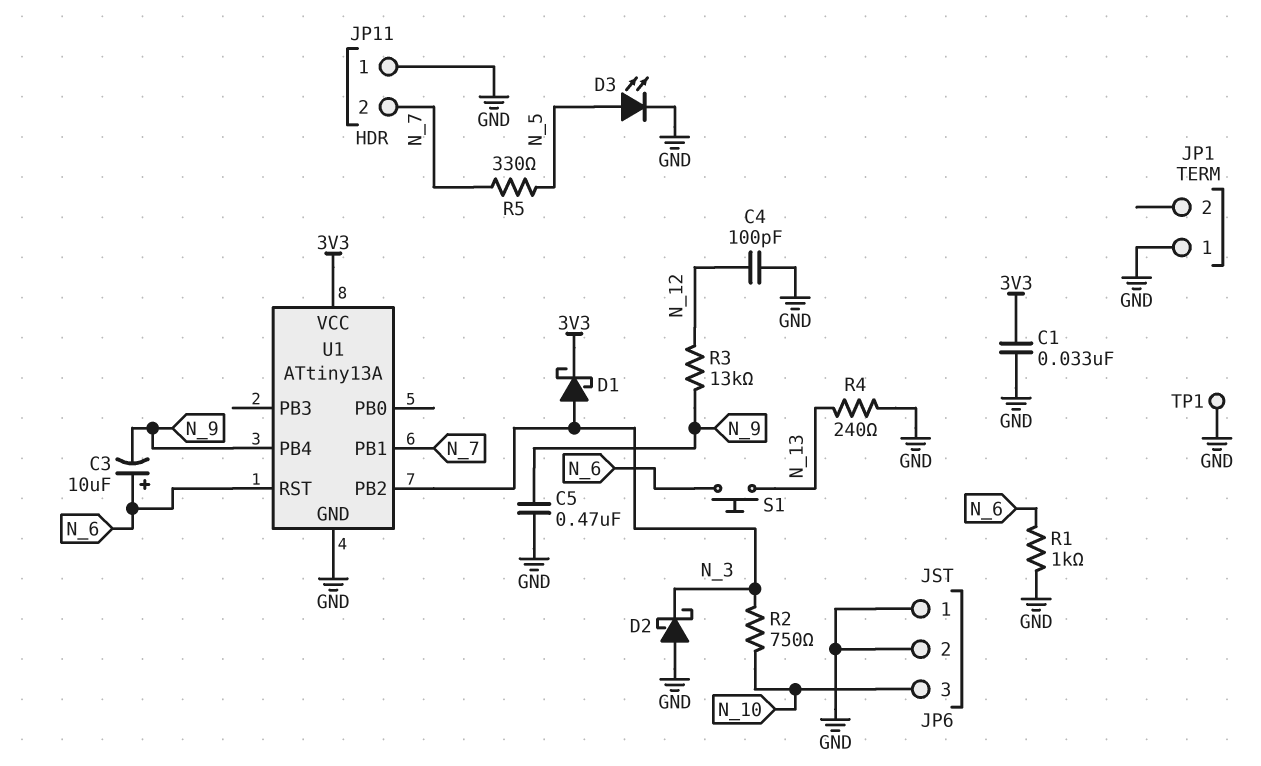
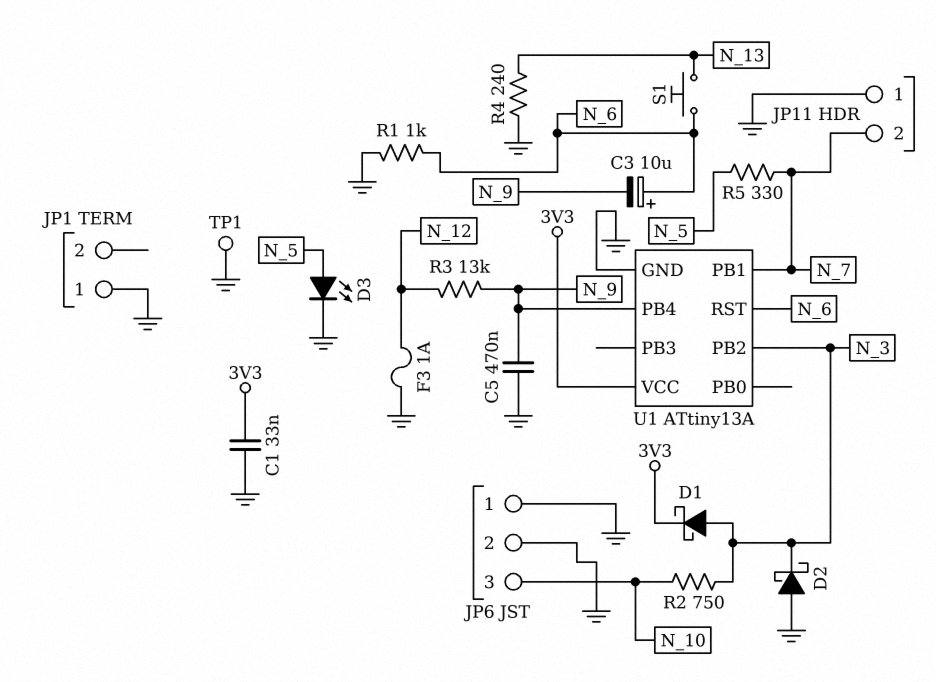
C4: 100pF (GND, N_12) -> none
F3: none -> 1A (GND, N_12)

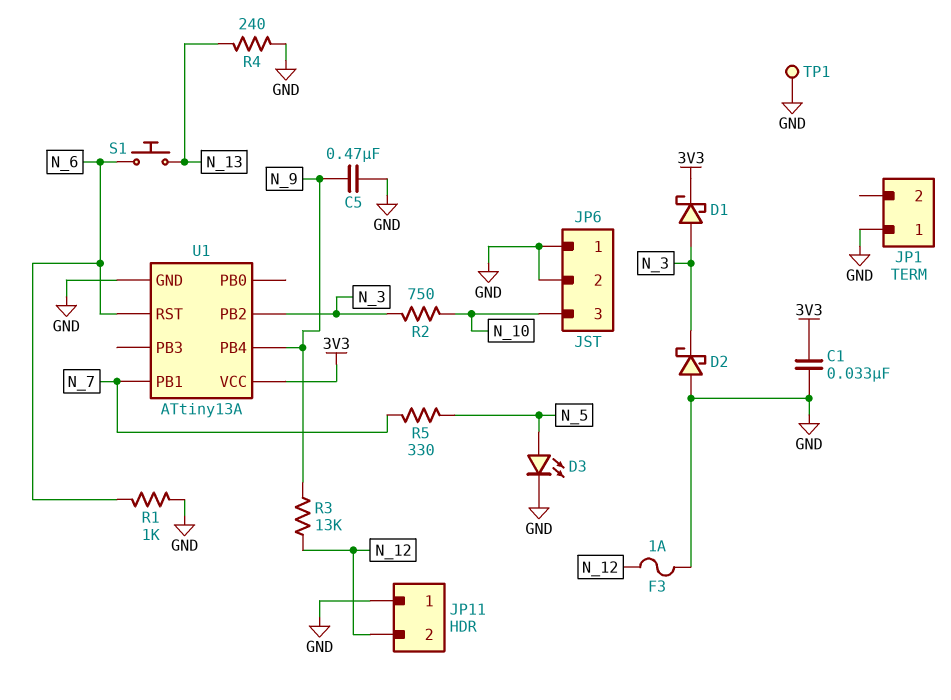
C3: 10uF (plus N_6, minus N_9) -> none
JP11 pin 2: N_7 -> N_12

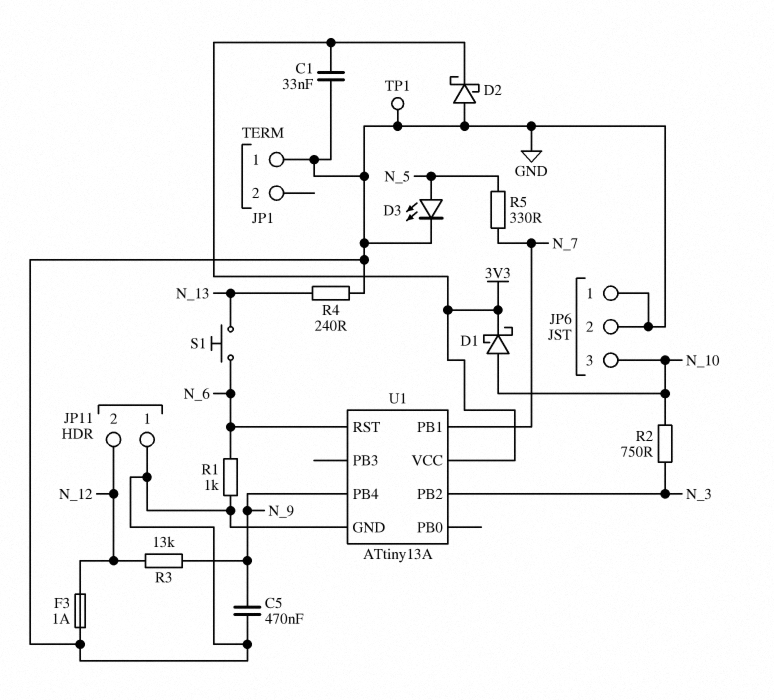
D1: schottky (A N_3, K 3V3) -> schottky (A N_10, K 3V3)
D2: schottky (A GND, K N_3) -> schottky (A GND, K 3V3)

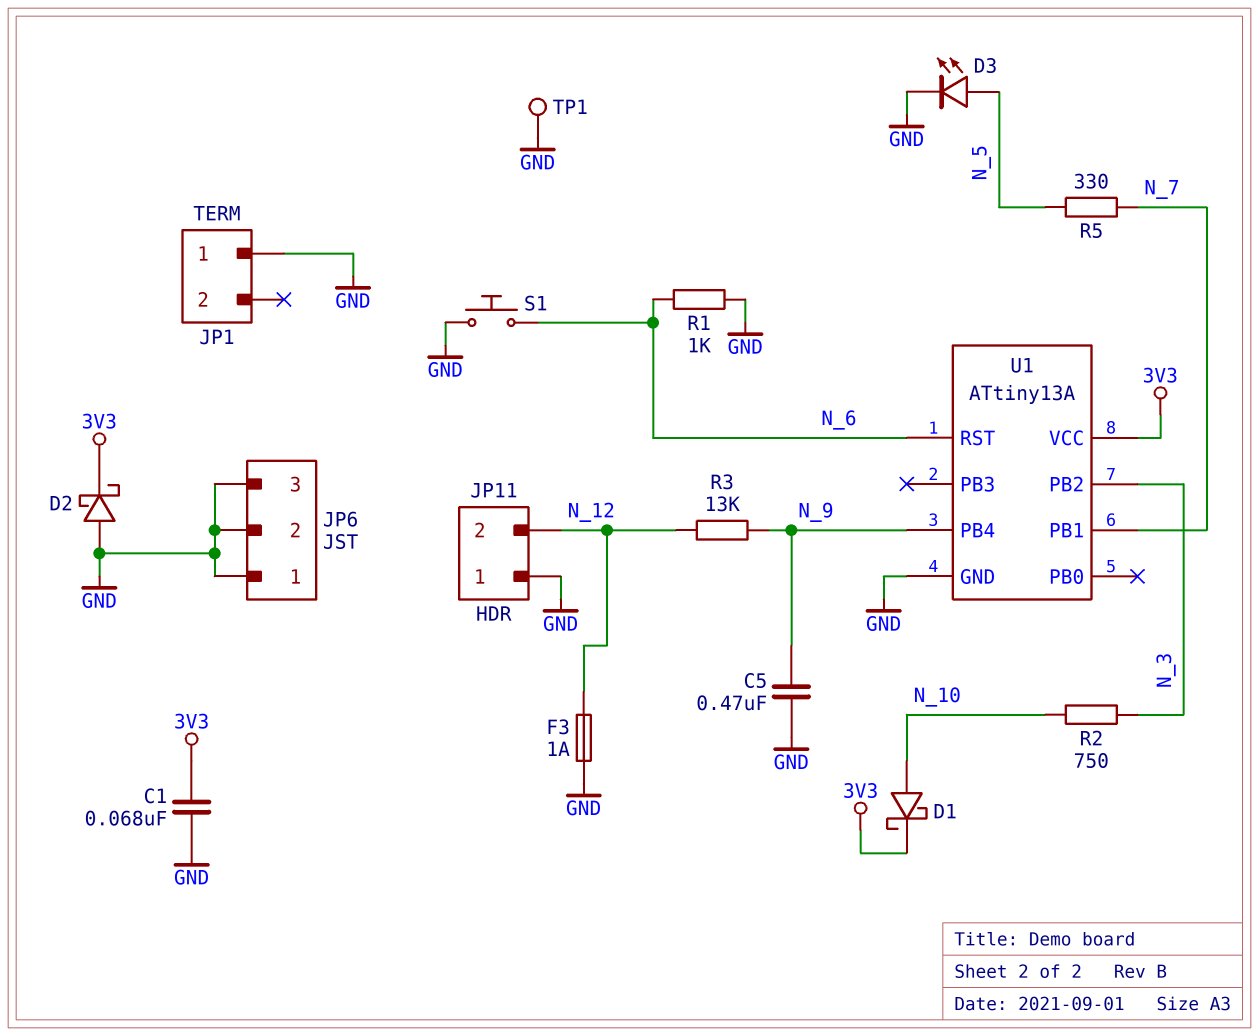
C1: 33nF (3V3, GND) -> 68nF (3V3, GND)
JP6 pin 3: N_10 -> GND
R4: 240 (GND, N_13) -> none
S1: button (N_6, N_13) -> button (GND, N_6)

